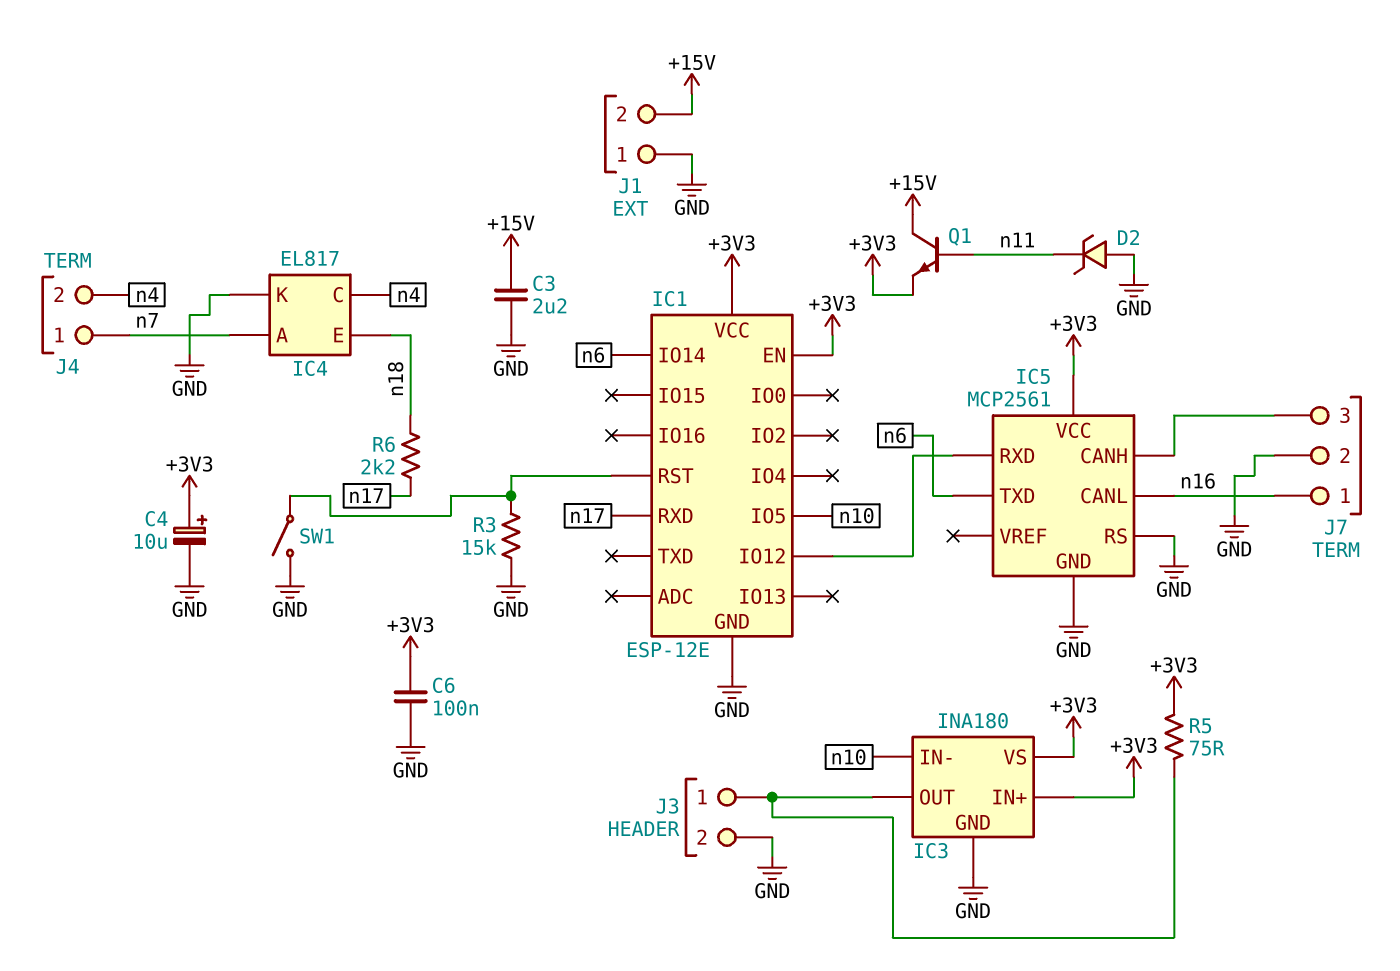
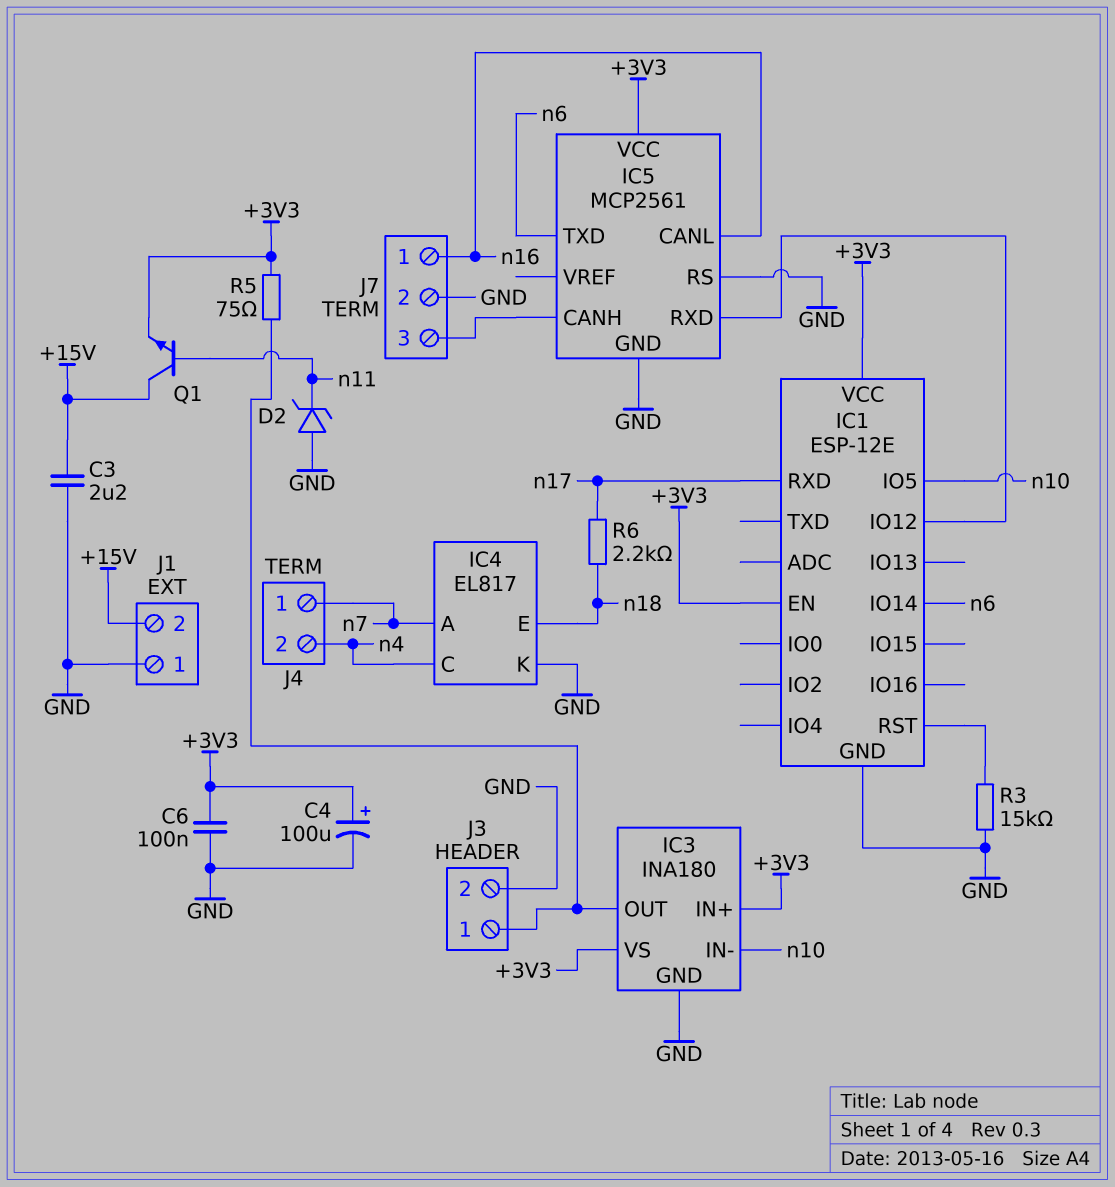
C4: 10uF (plus +3V3, minus GND) -> 100uF (plus +3V3, minus GND)
SW1: switch (GND, IC1/RST) -> none

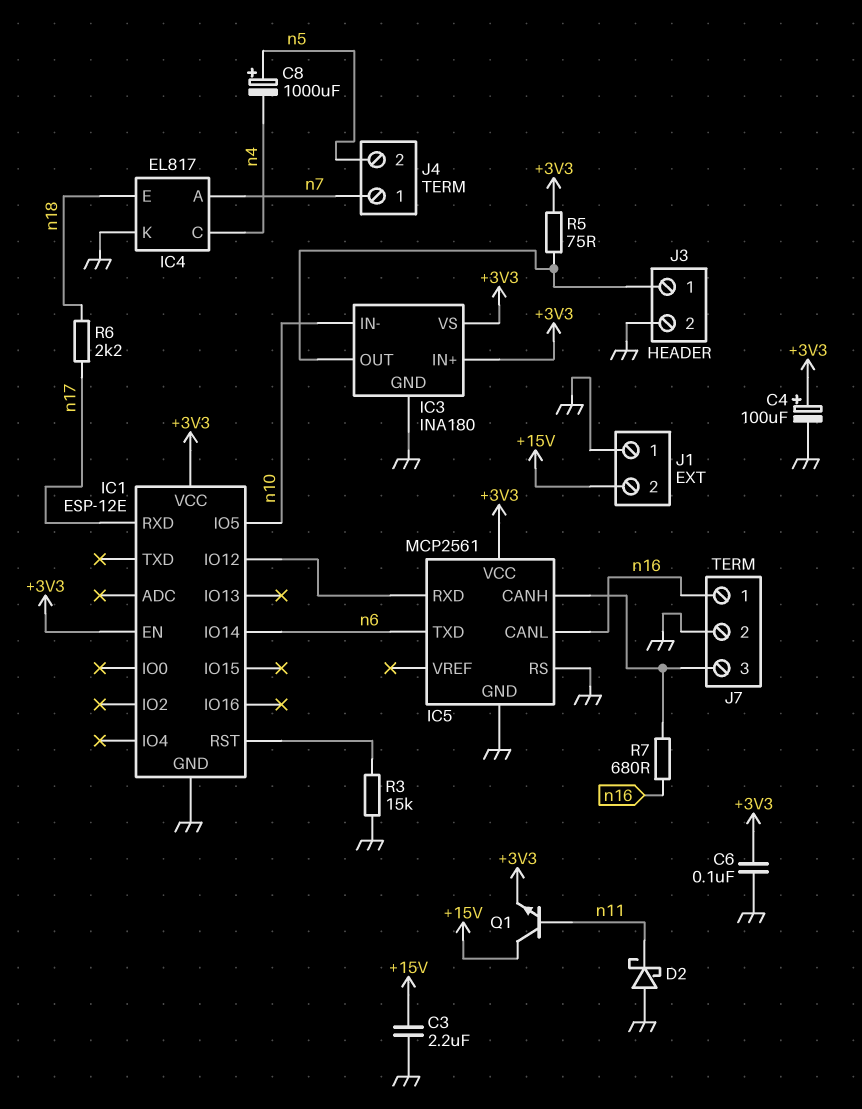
C8: none -> 1000uF (plus n5, minus n4)
D2: zener (A GND, K n11) -> schottky (A GND, K n11)
J4 pin 2: n4 -> n5
R7: none -> 680 (IC5/CANH, n16)

